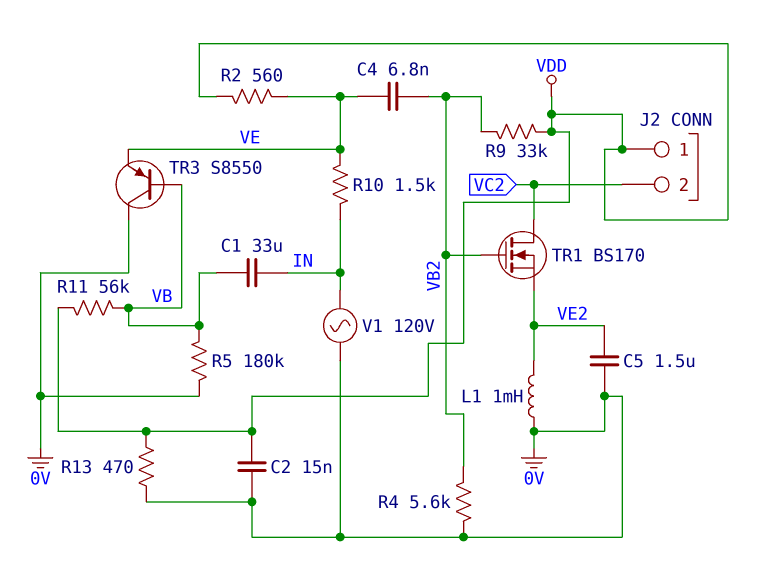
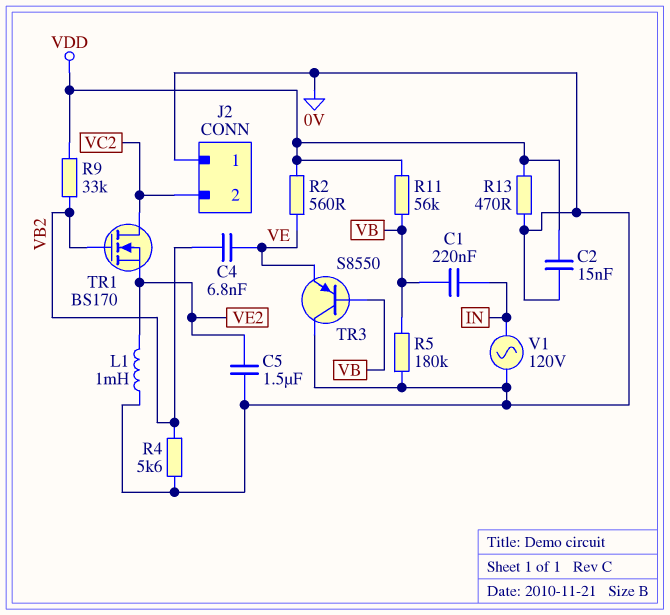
C1: 33uF (IN, VB) -> 220nF (IN, VB)
J2 pin 1: VDD -> 0V
R10: 1.5k (IN, VE) -> none

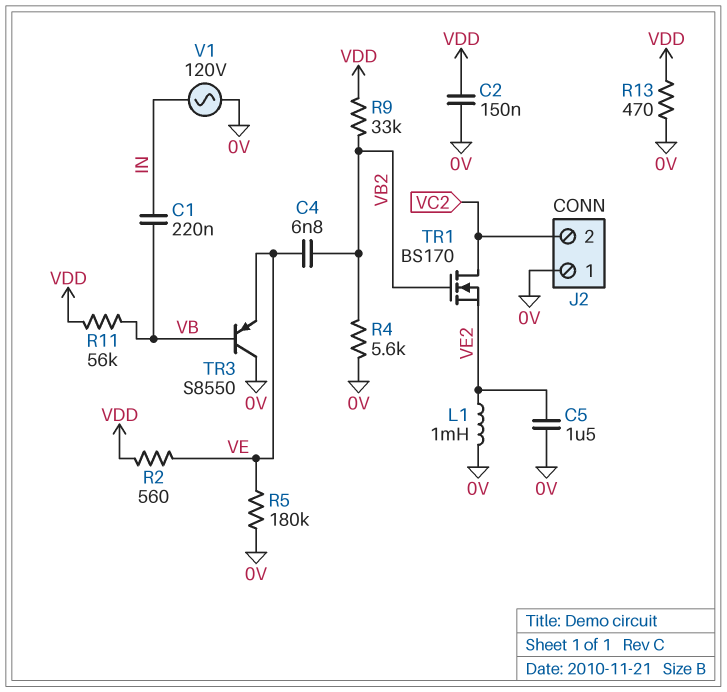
C2: 15nF (0V, VDD) -> 150nF (0V, VDD)
R5: 180k (0V, VB) -> 180k (0V, VE)

